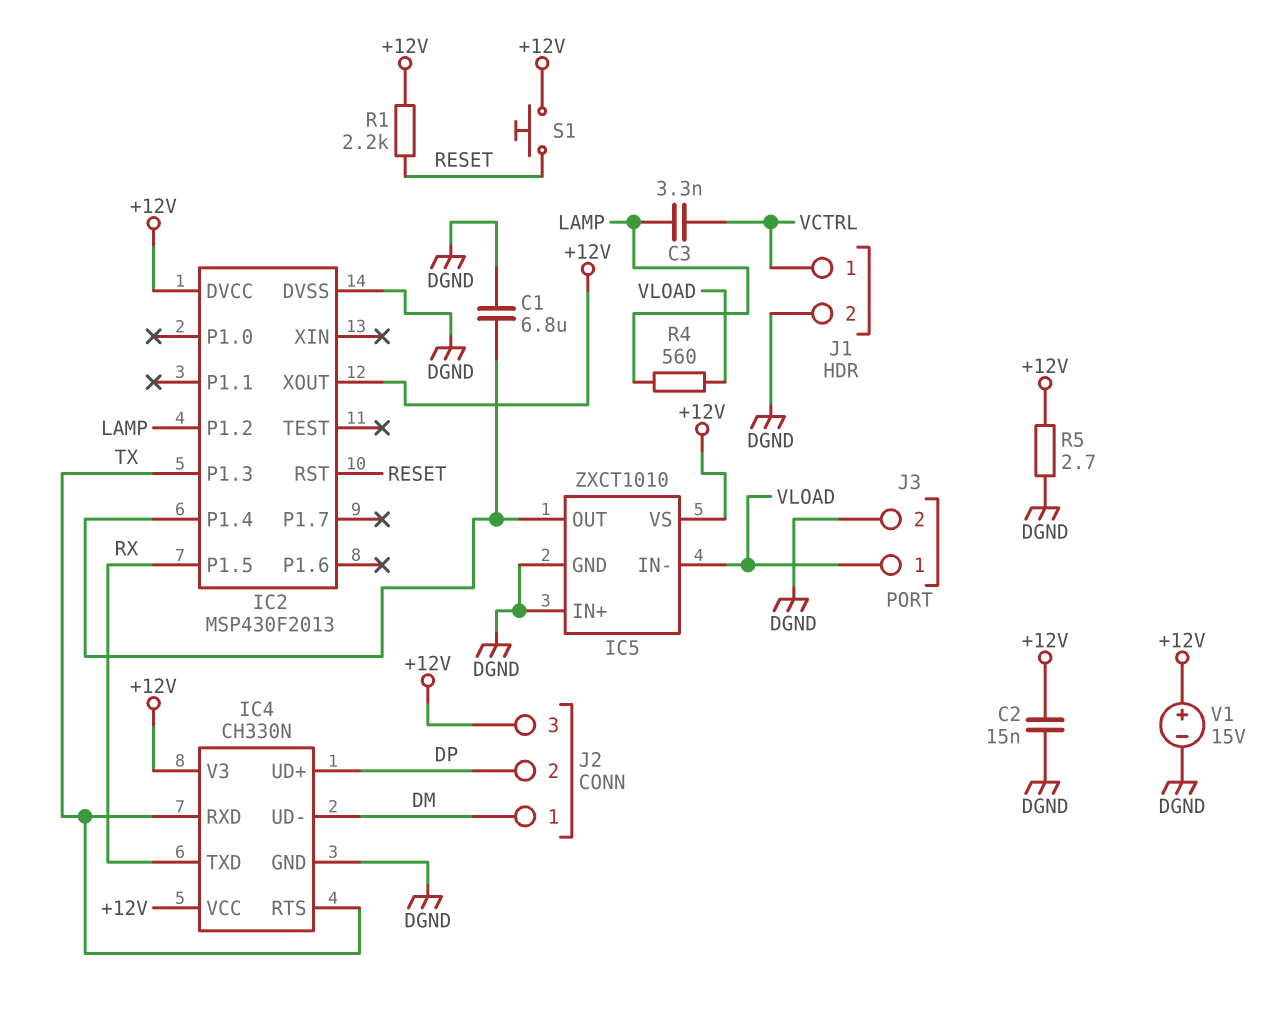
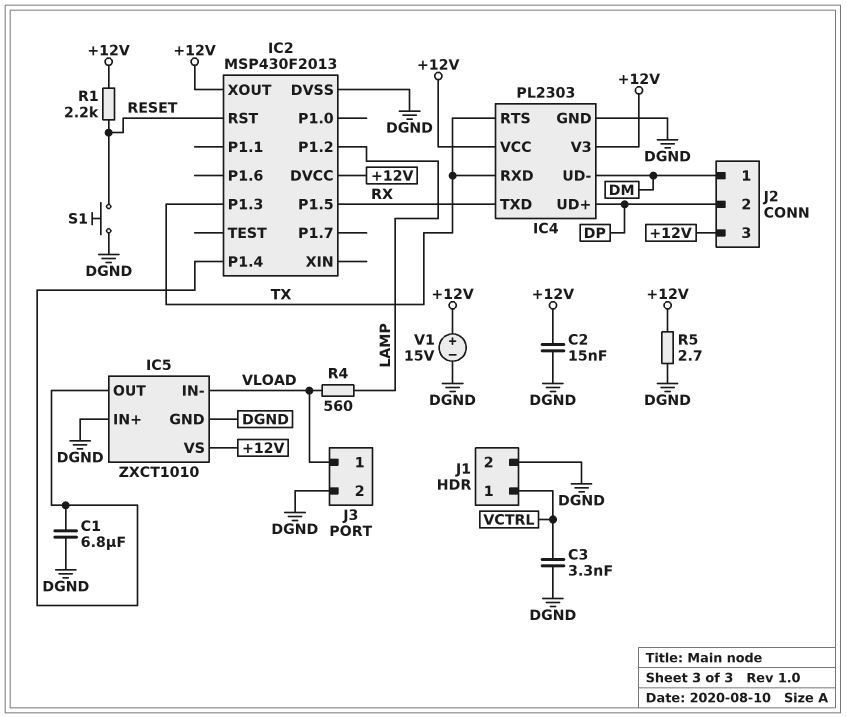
C3: 3.3nF (LAMP, VCTRL) -> 3.3nF (DGND, VCTRL)
IC4: CH330N -> PL2303
S1: button (+12V, RESET) -> button (DGND, RESET)

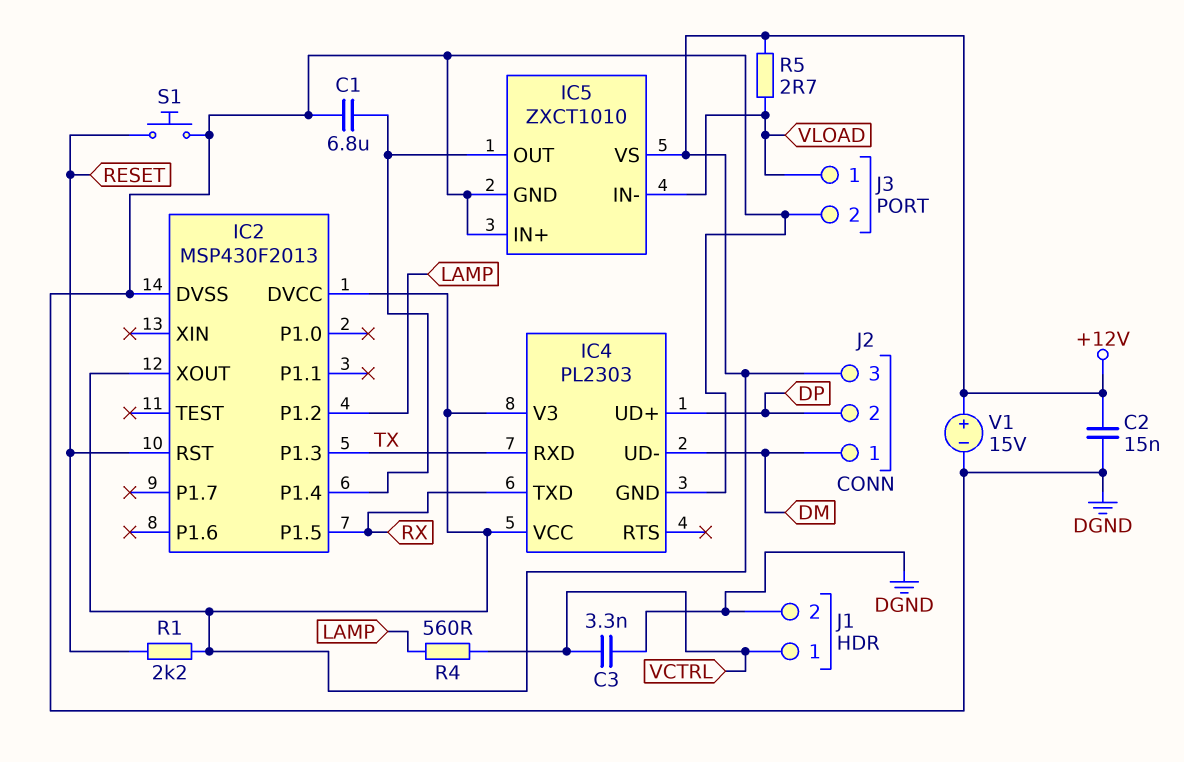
IC4 pin RTS: TX -> none
R4: 560 (LAMP, VLOAD) -> 560 (LAMP, VCTRL)
R5: 2.7 (+12V, DGND) -> 2.7 (+12V, VLOAD)

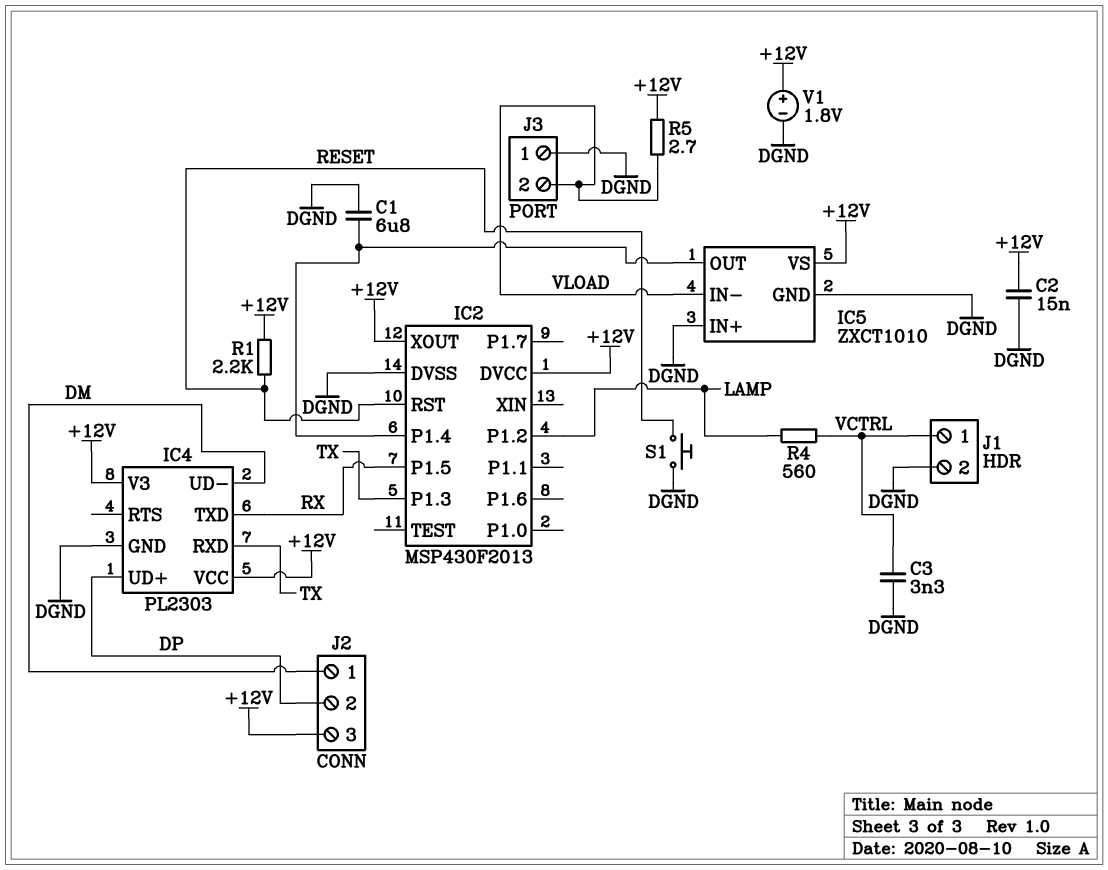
J3 pin 1: VLOAD -> DGND
J3 pin 2: DGND -> VLOAD
V1: 15V (plus +12V, minus DGND) -> 1.8V (plus +12V, minus DGND)

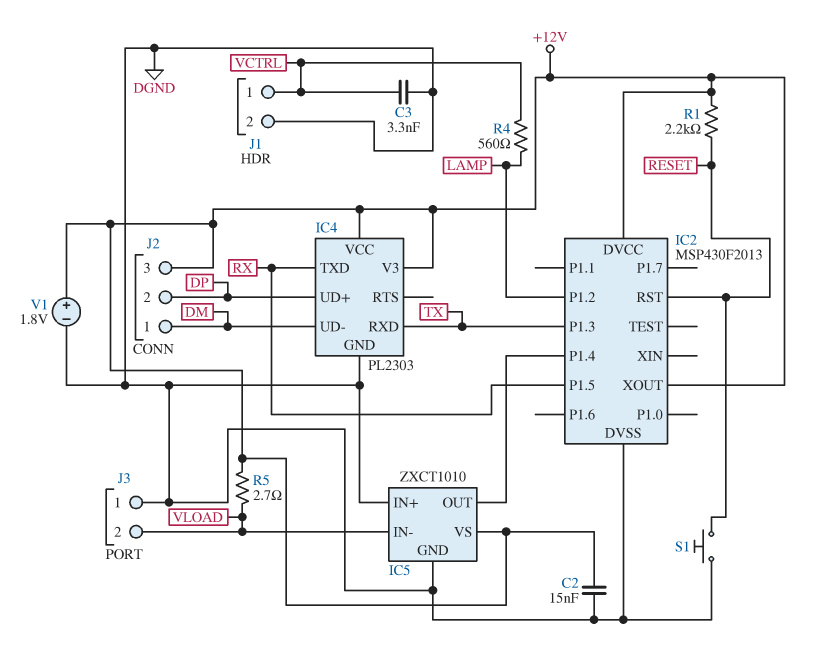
C1: 6.8uF (DGND, IC2/P1.4) -> none

